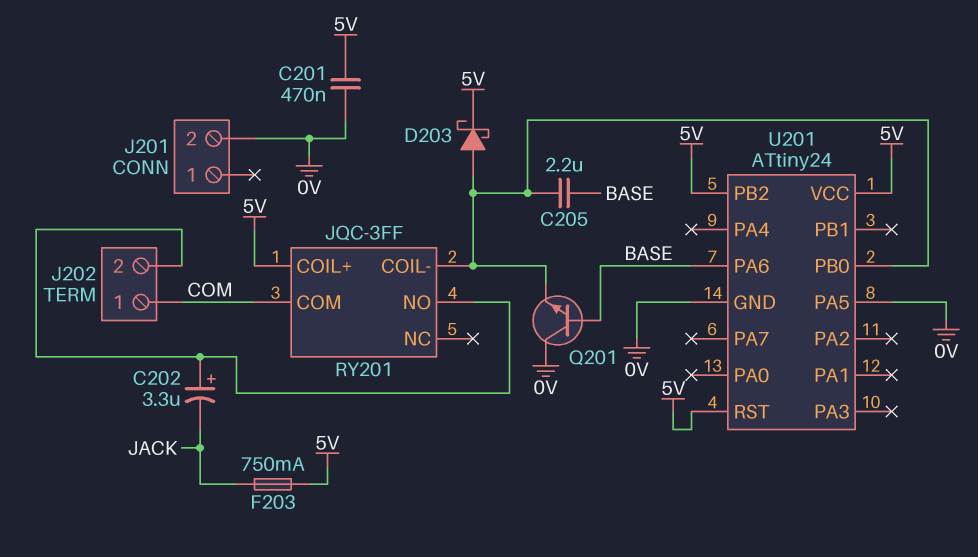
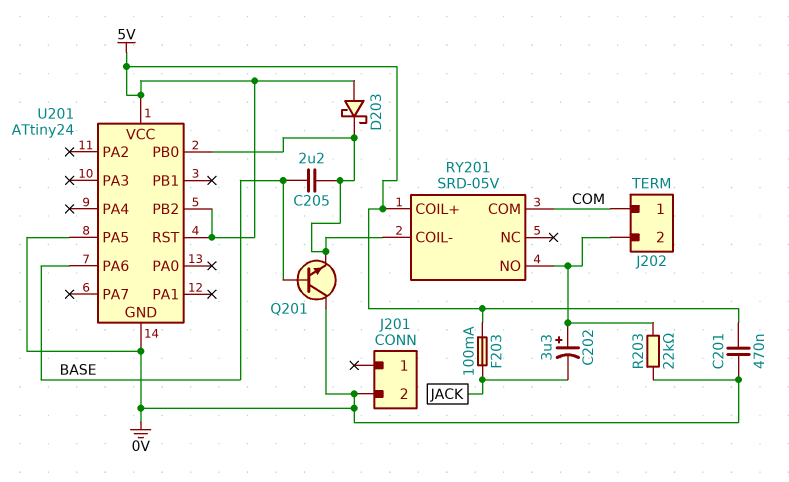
D203: schottky (A RY201/COIL-, K 5V) -> schottky (A 5V, K RY201/COIL-)
F203: 750mA (5V, JACK) -> 100mA (5V, JACK)
R203: none -> 22k (0V, J202/2)
RY201: JQC-3FF -> SRD-05V

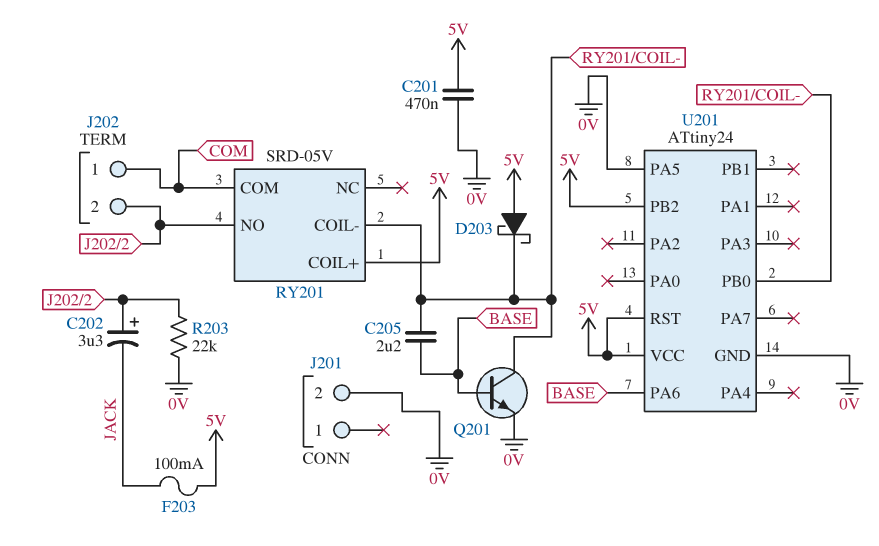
Q201: NPN (B BASE, C 0V, E RY201/COIL-) -> NPN (B BASE, C RY201/COIL-, E 0V)

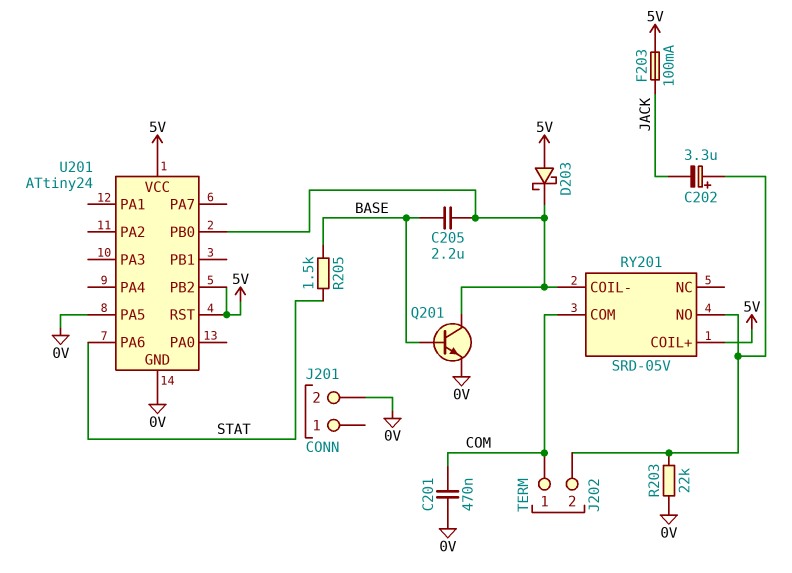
C201: 470nF (0V, 5V) -> 470nF (0V, COM)
R205: none -> 1.5k (BASE, STAT)
U201 pin PA6: BASE -> STAT

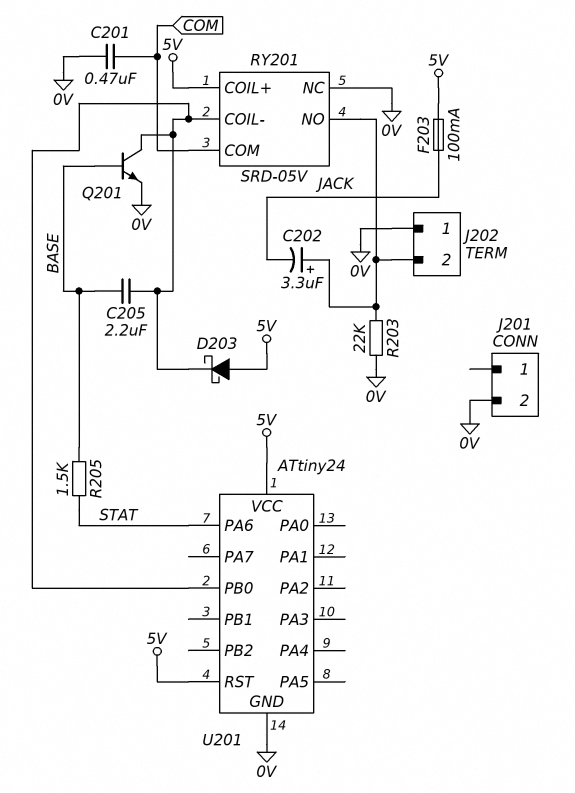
J202 pin 1: COM -> 0V
RY201 pin NC: none -> 0V
U201 pin PA5: 0V -> none
U201 pin PB2: 5V -> none

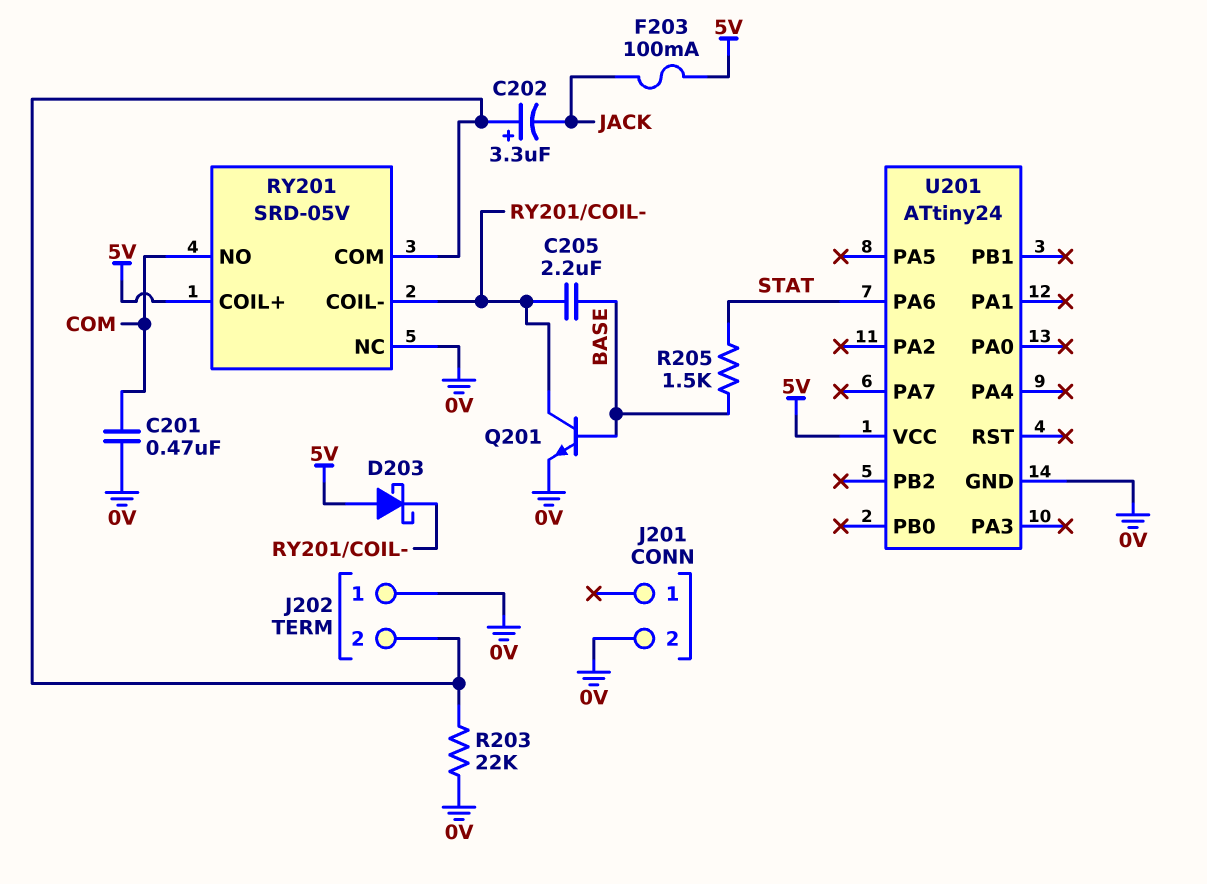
RY201 pin COM: COM -> J202/2
RY201 pin NO: J202/2 -> COM
U201 pin PB0: RY201/COIL- -> none
U201 pin RST: 5V -> none

